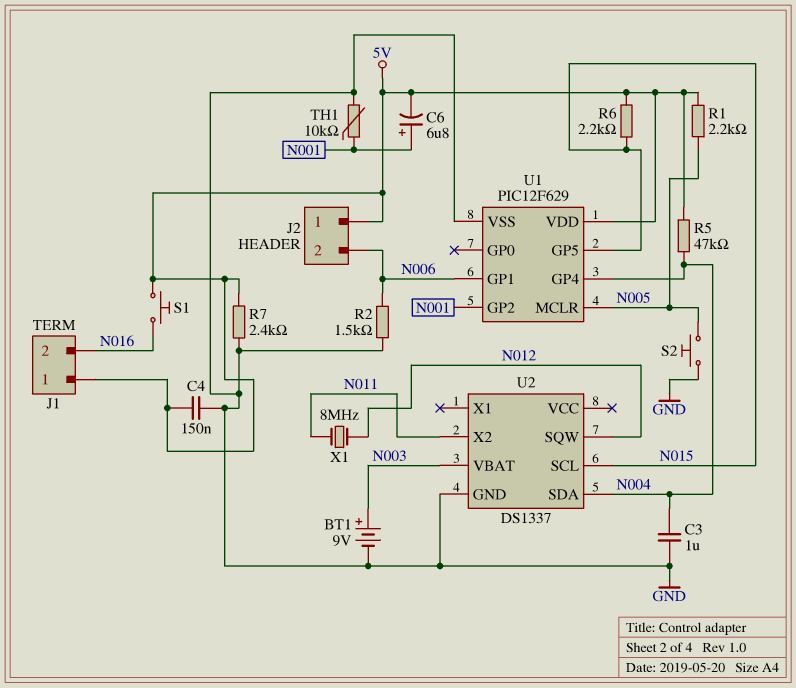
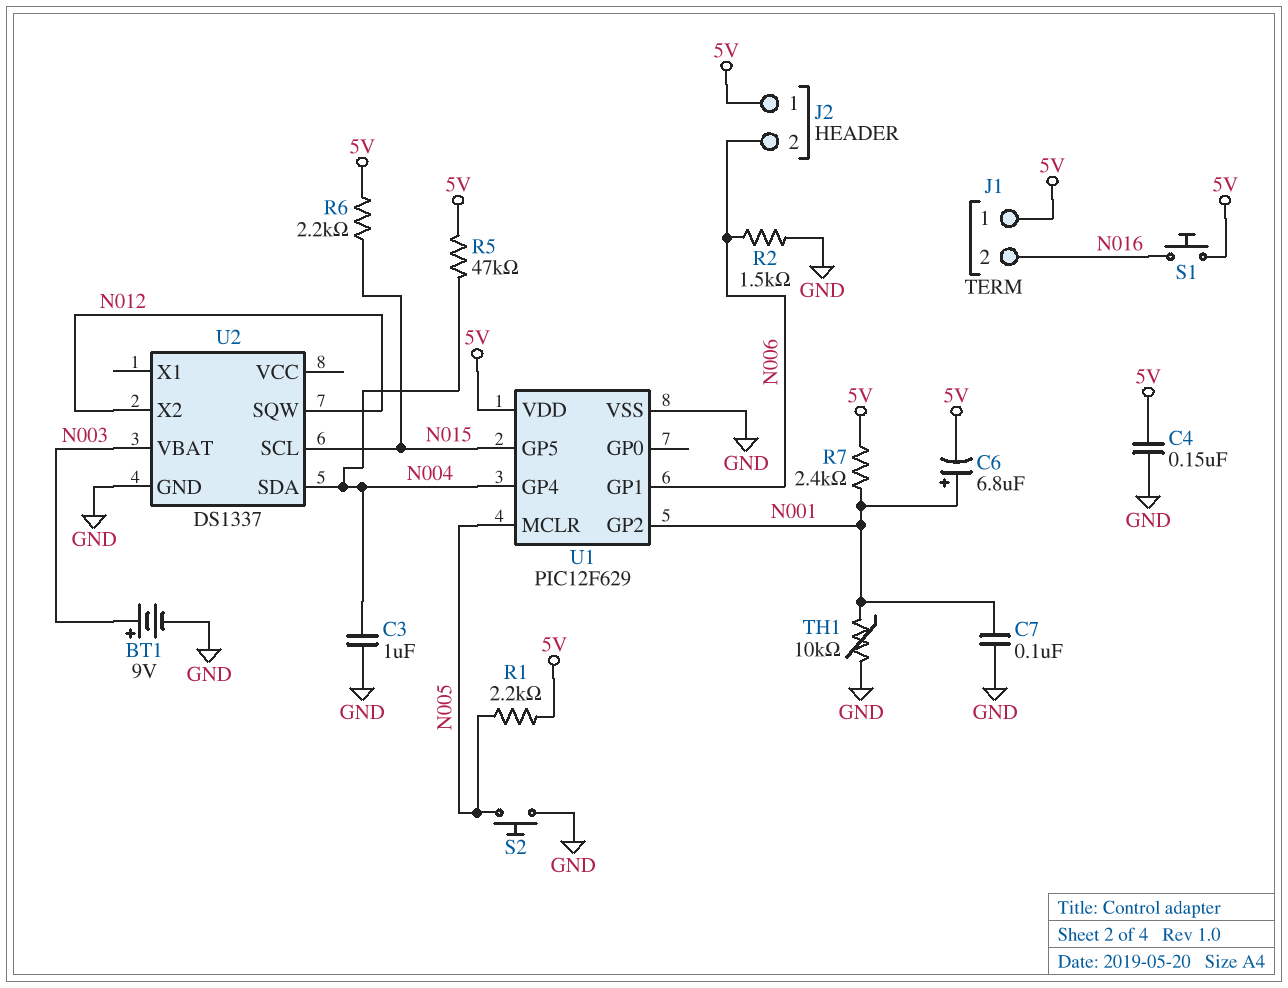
C7: none -> 100nF (GND, N001)
R7: 2.4k (5V, GND) -> 2.4k (5V, N001)
U2 pin X2: N011 -> N012
X1: 8MHz (N011, N012) -> none

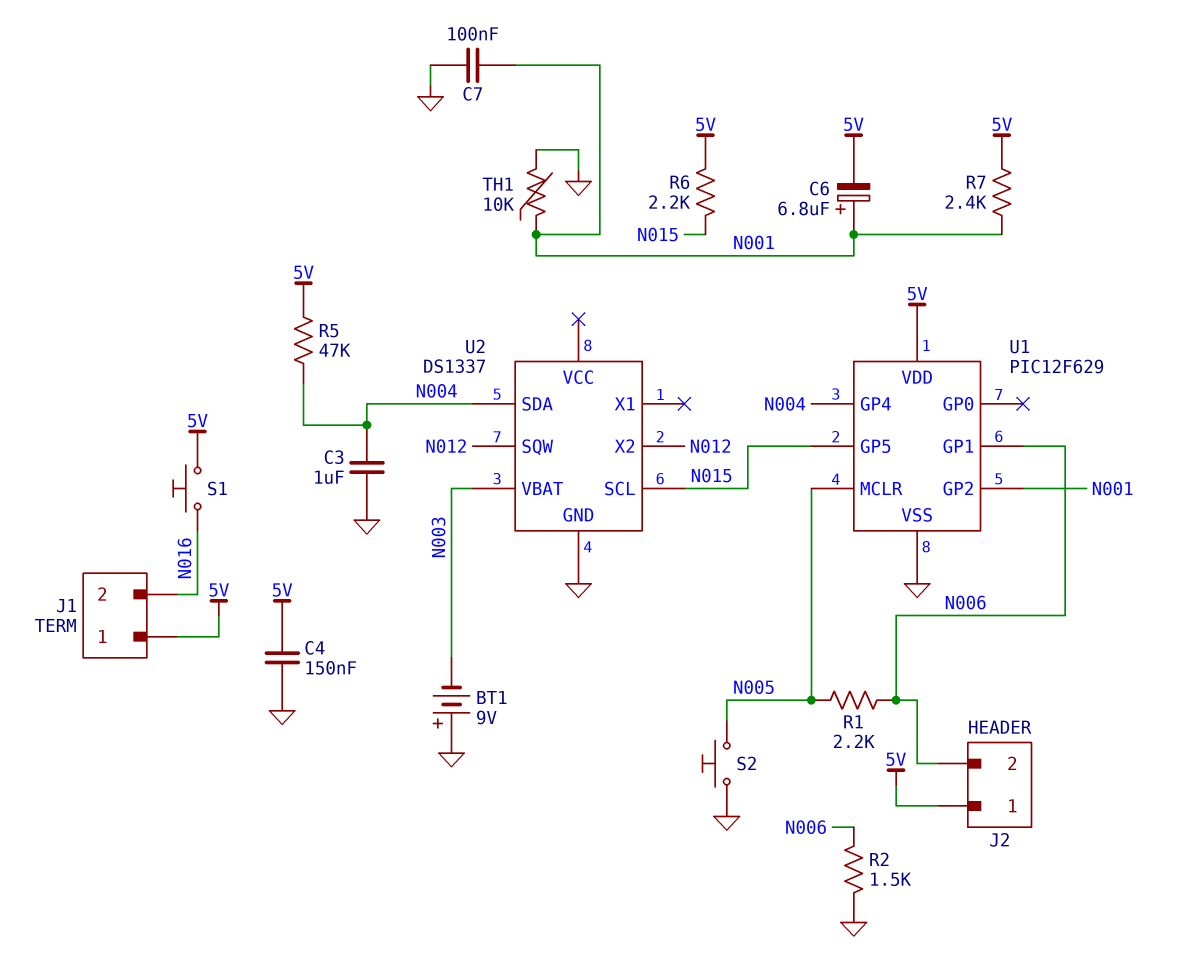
BT1: 9V (plus N003, minus GND) -> 9V (plus GND, minus N003)
R1: 2.2k (5V, N005) -> 2.2k (N005, N006)

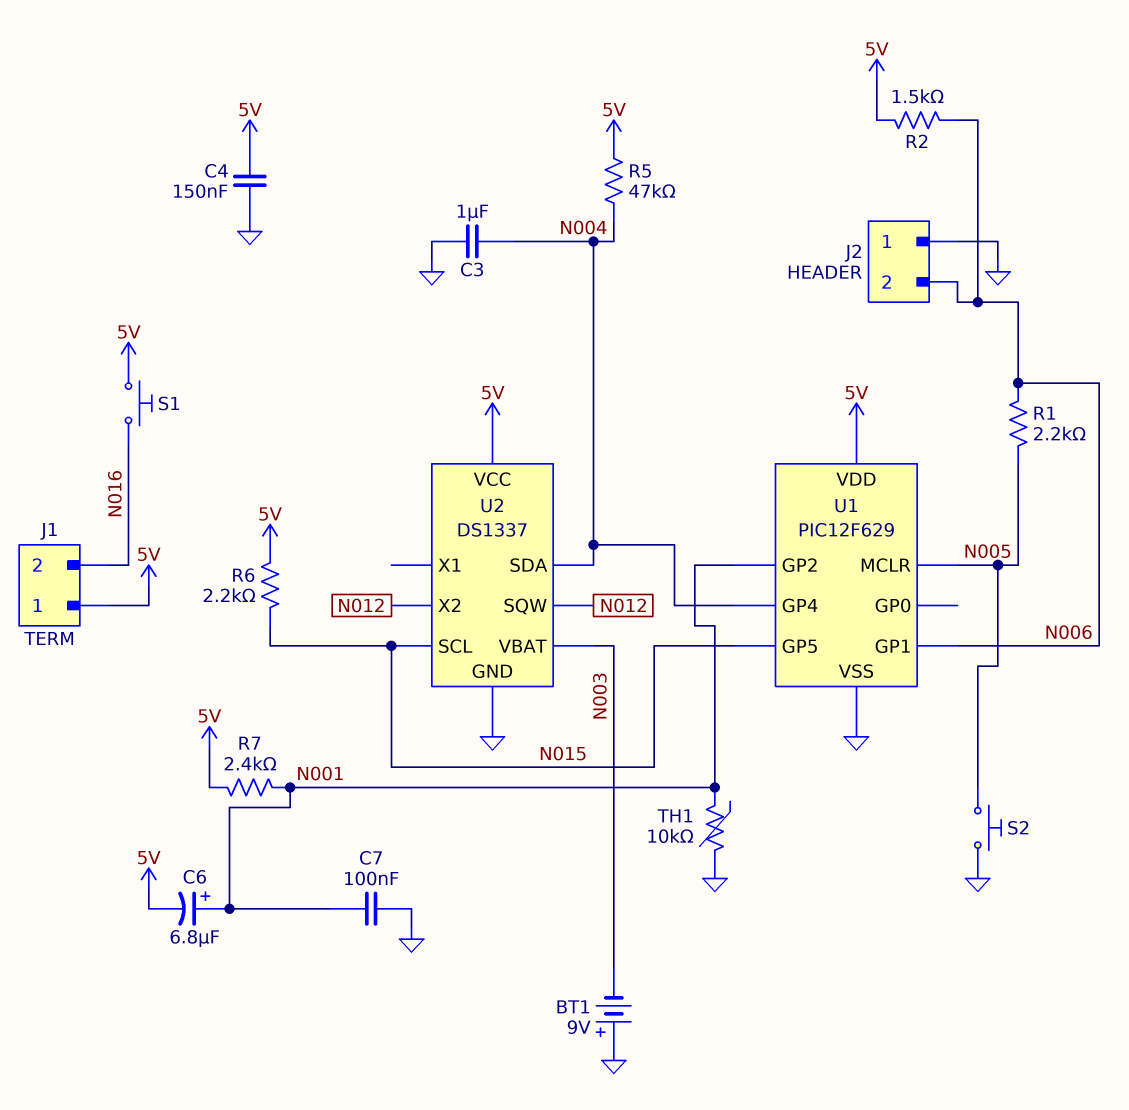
J2 pin 1: 5V -> GND
R2: 1.5k (GND, N006) -> 1.5k (5V, N006)
U2 pin VCC: none -> 5V

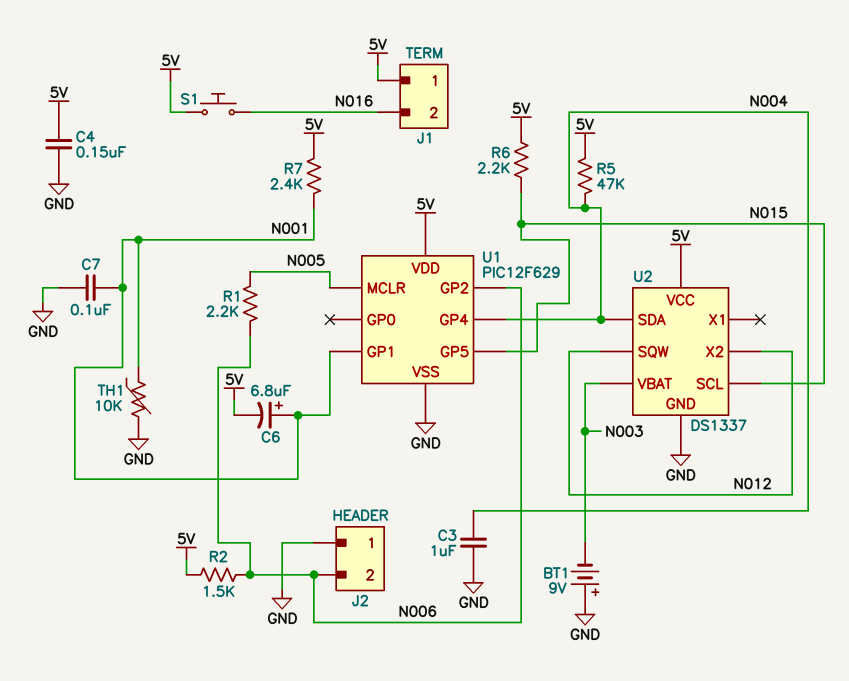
S2: button (GND, N005) -> none
U1 pin GP1: N006 -> N001
U1 pin GP2: N001 -> N006

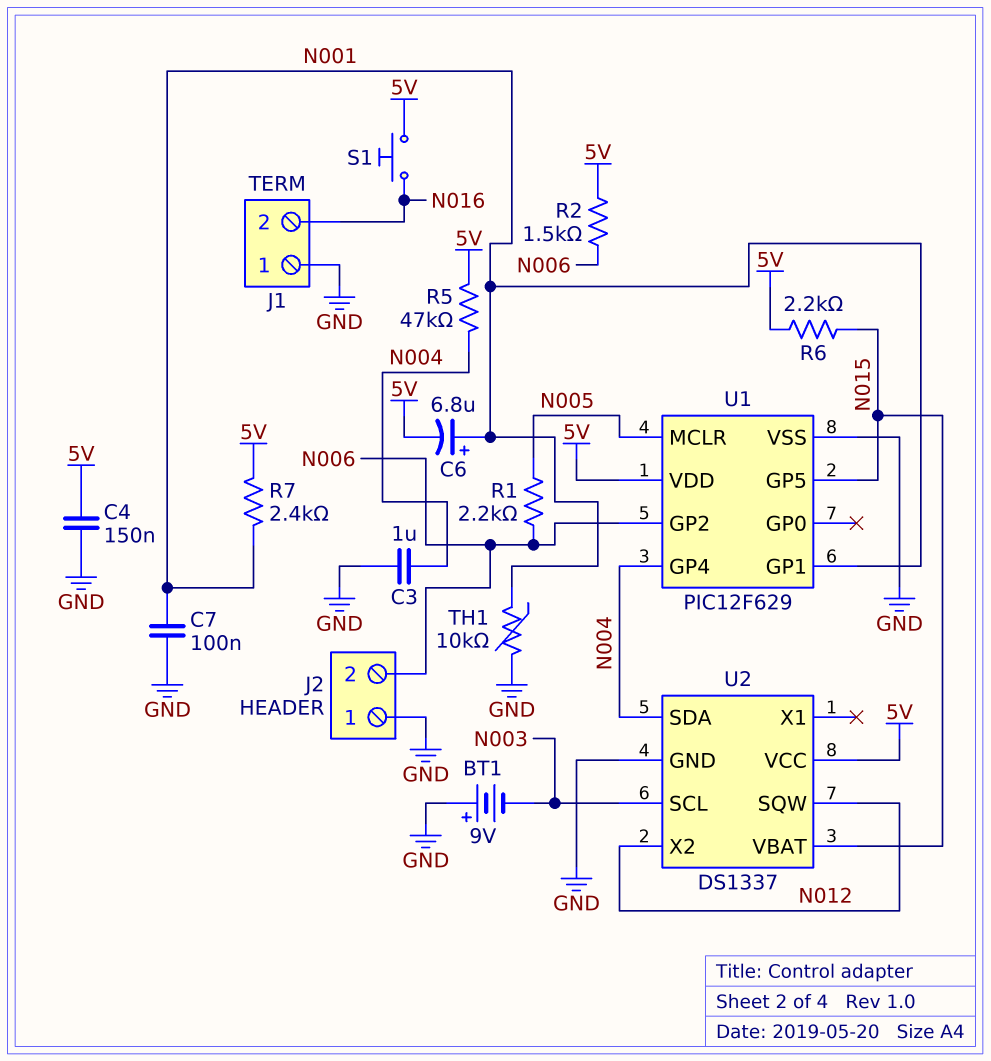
J1 pin 1: 5V -> GND
U2 pin SCL: N015 -> N003
U2 pin VBAT: N003 -> N015

